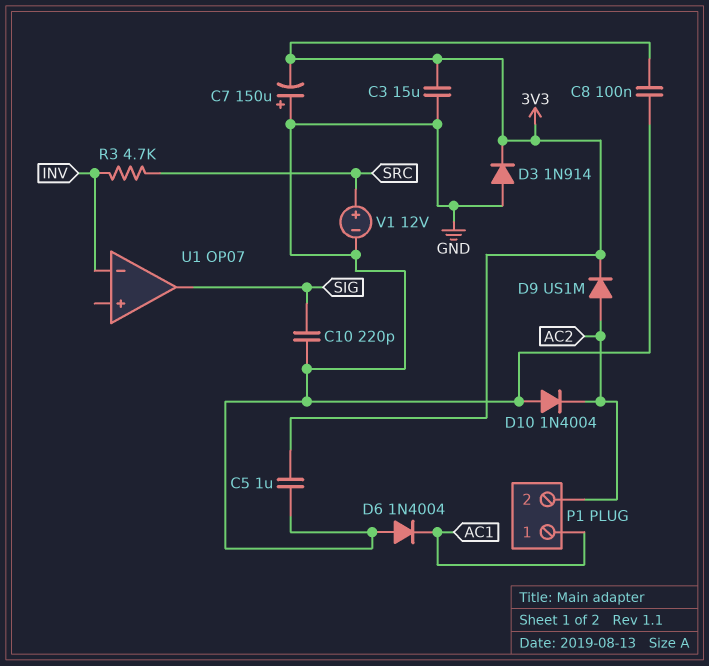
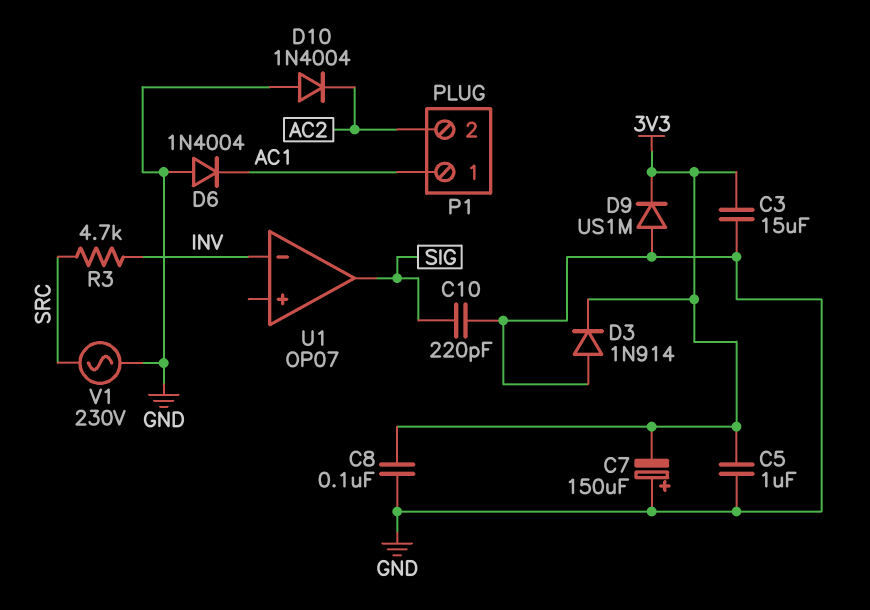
D9: diode US1M (A AC2, K 3V3) -> diode US1M (A GND, K 3V3)
V1: 12V (plus SRC, minus GND) -> AC 230V (GND, SRC)

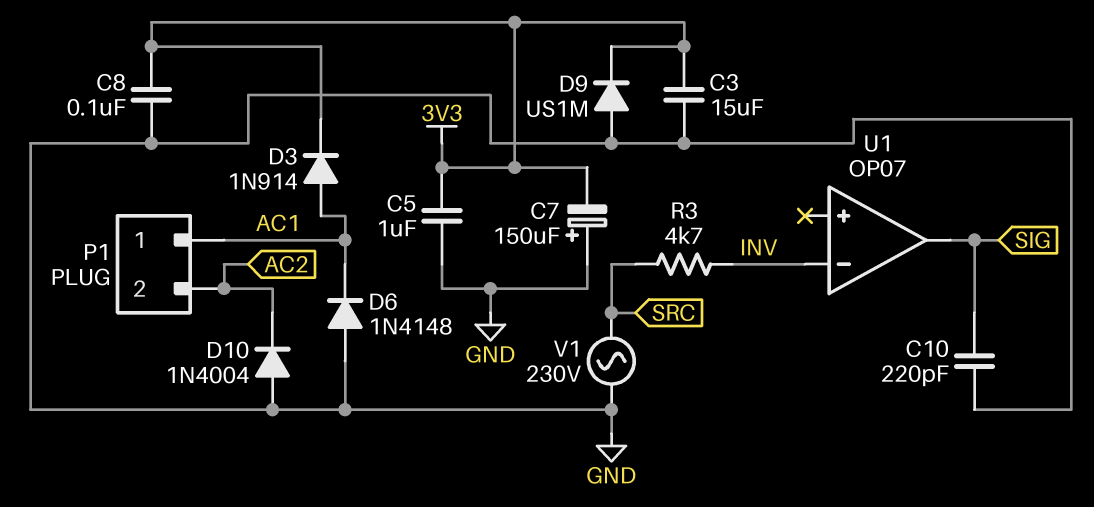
D3: diode 1N914 (A GND, K 3V3) -> diode 1N914 (A AC1, K 3V3)
D6: diode 1N4004 (A GND, K AC1) -> diode 1N4148 (A GND, K AC1)

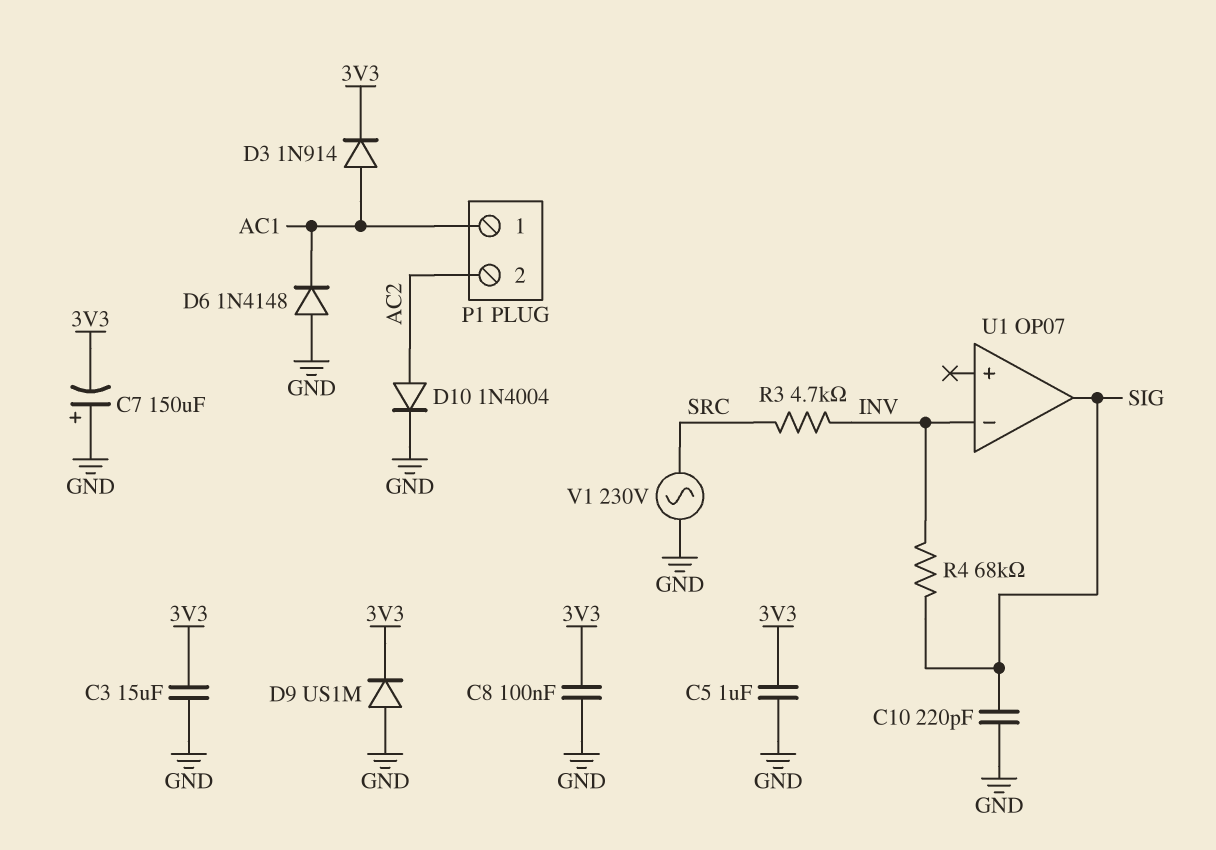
D10: diode 1N4004 (A GND, K AC2) -> diode 1N4004 (A AC2, K GND)
R4: none -> 68k (INV, SIG)

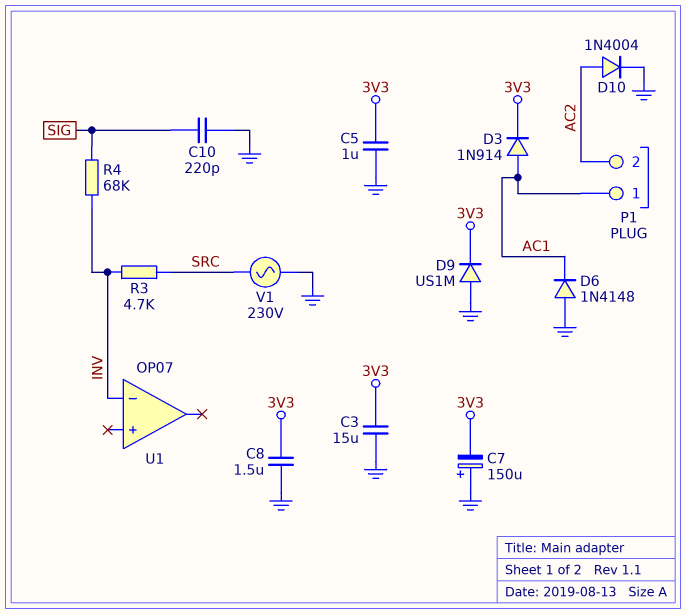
C8: 100nF (3V3, GND) -> 1.5uF (3V3, GND)
U1 pin out: SIG -> none

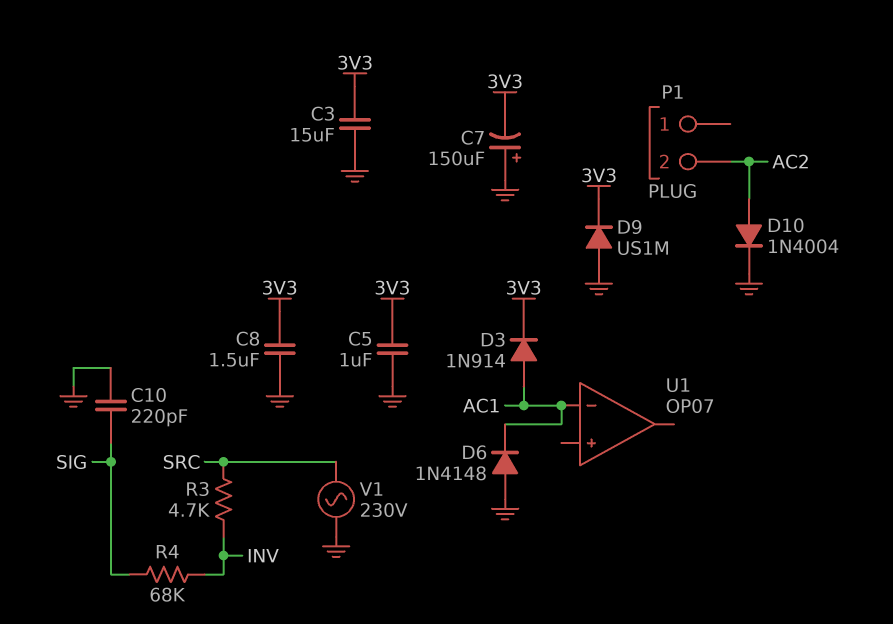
P1 pin 1: AC1 -> none
U1 pin in-: INV -> AC1

